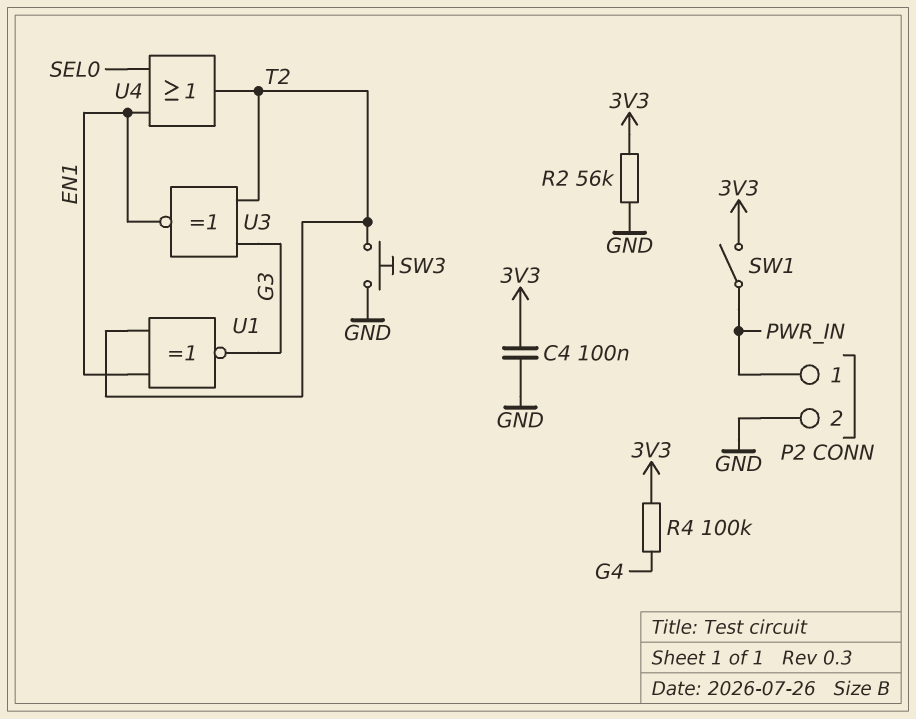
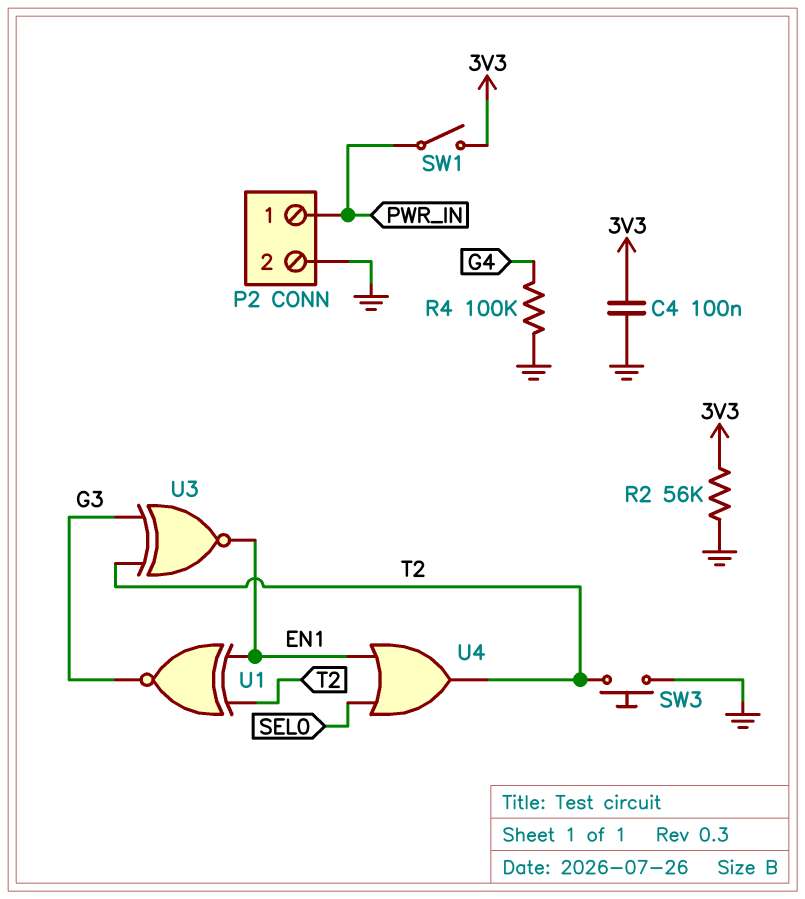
R4: 100k (3V3, G4) -> 100k (G4, GND)

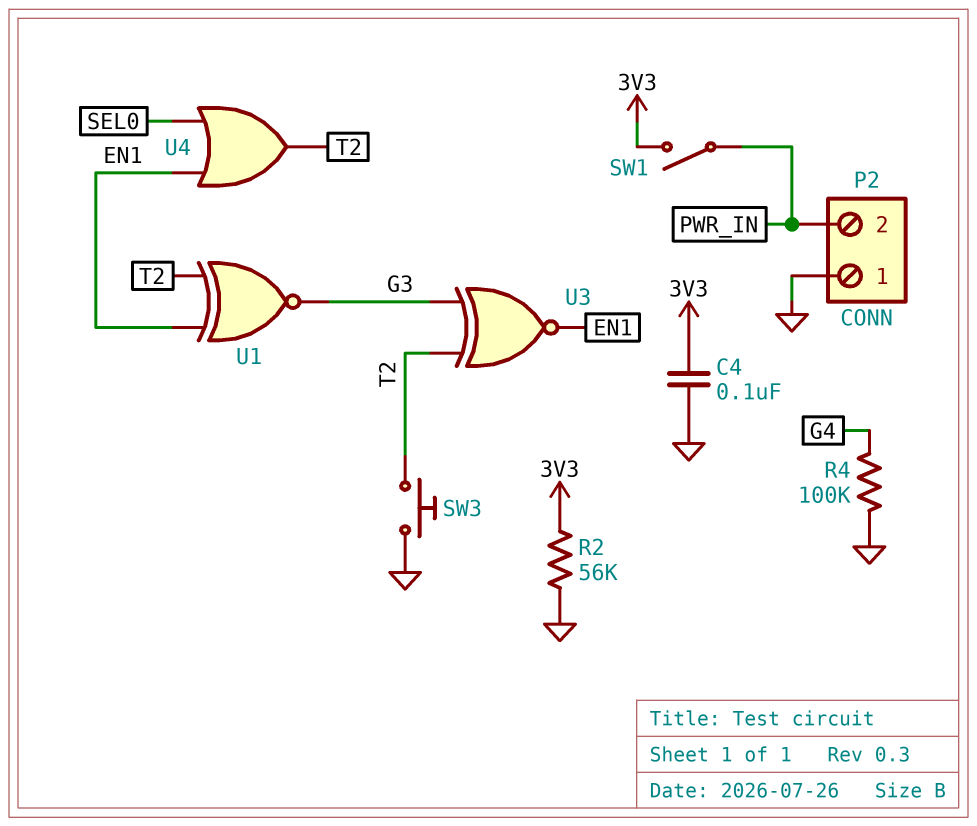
P2 pin 1: PWR_IN -> GND
P2 pin 2: GND -> PWR_IN

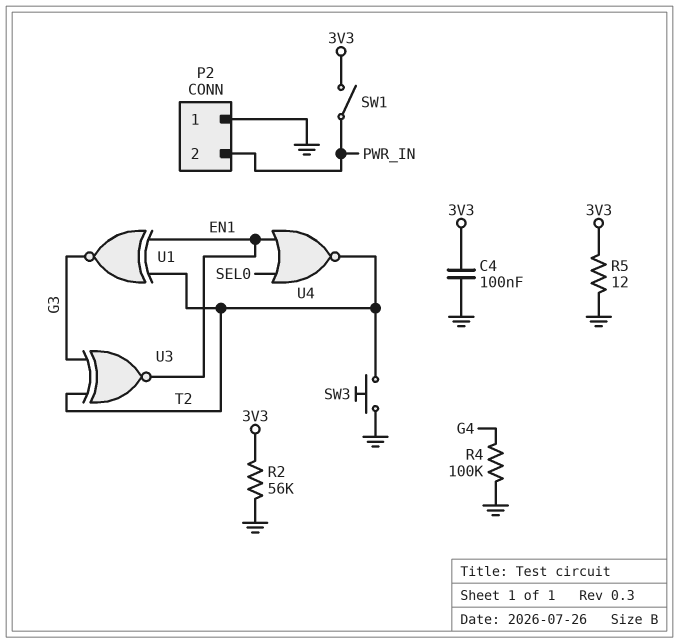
R5: none -> 12 (3V3, GND)
U4: OR (in EN1, in SEL0, out T2) -> NOR (in EN1, in SEL0, out T2)

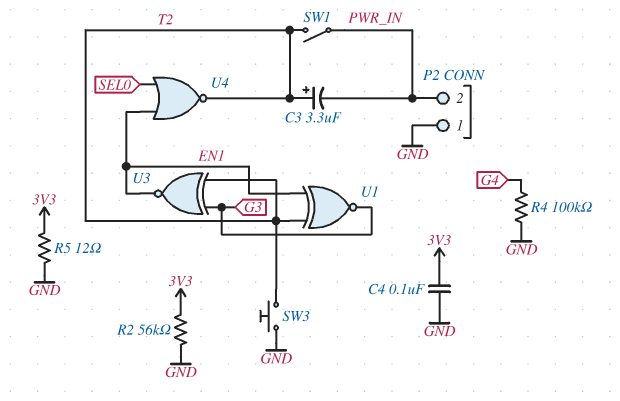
C3: none -> 3.3uF (plus T2, minus PWR_IN)
SW1: switch (3V3, PWR_IN) -> switch (PWR_IN, T2)

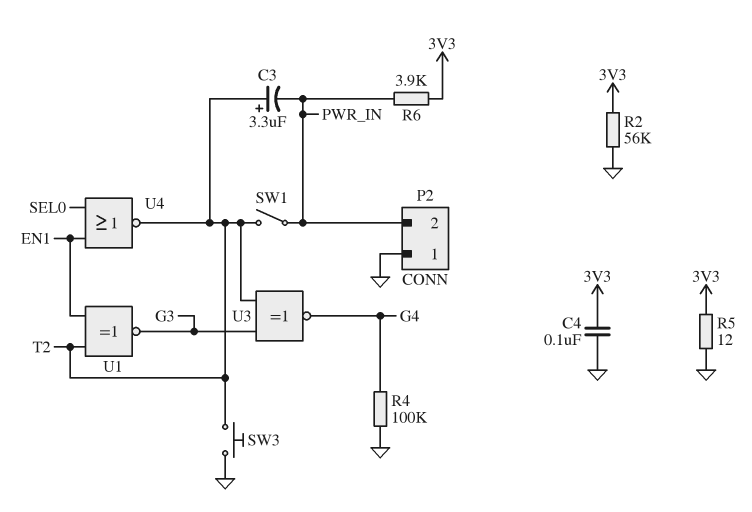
R6: none -> 3.9k (3V3, PWR_IN)
U3: XNOR (in G3, in T2, out EN1) -> XNOR (in G3, in T2, out G4)

